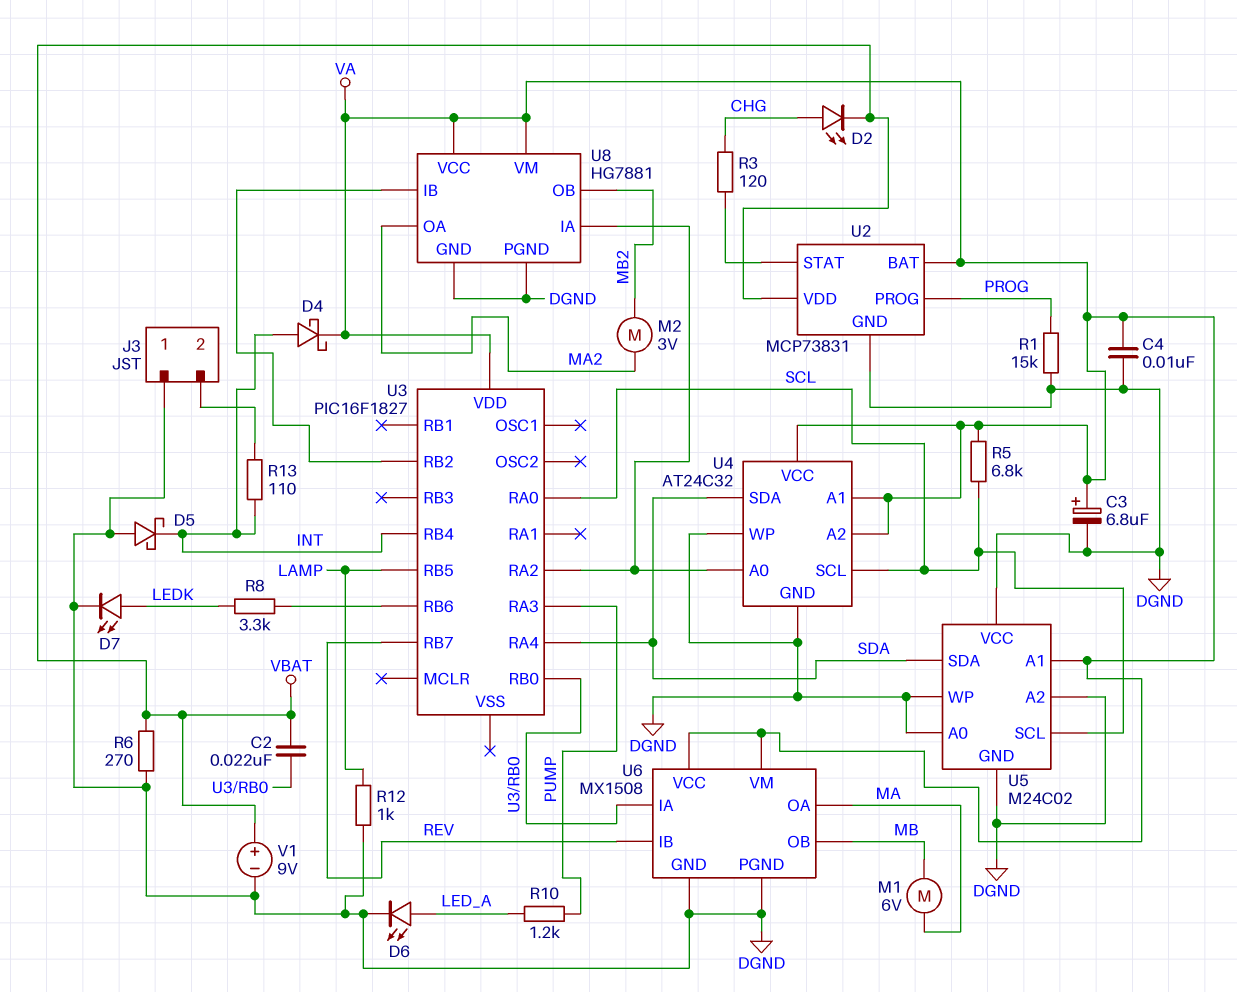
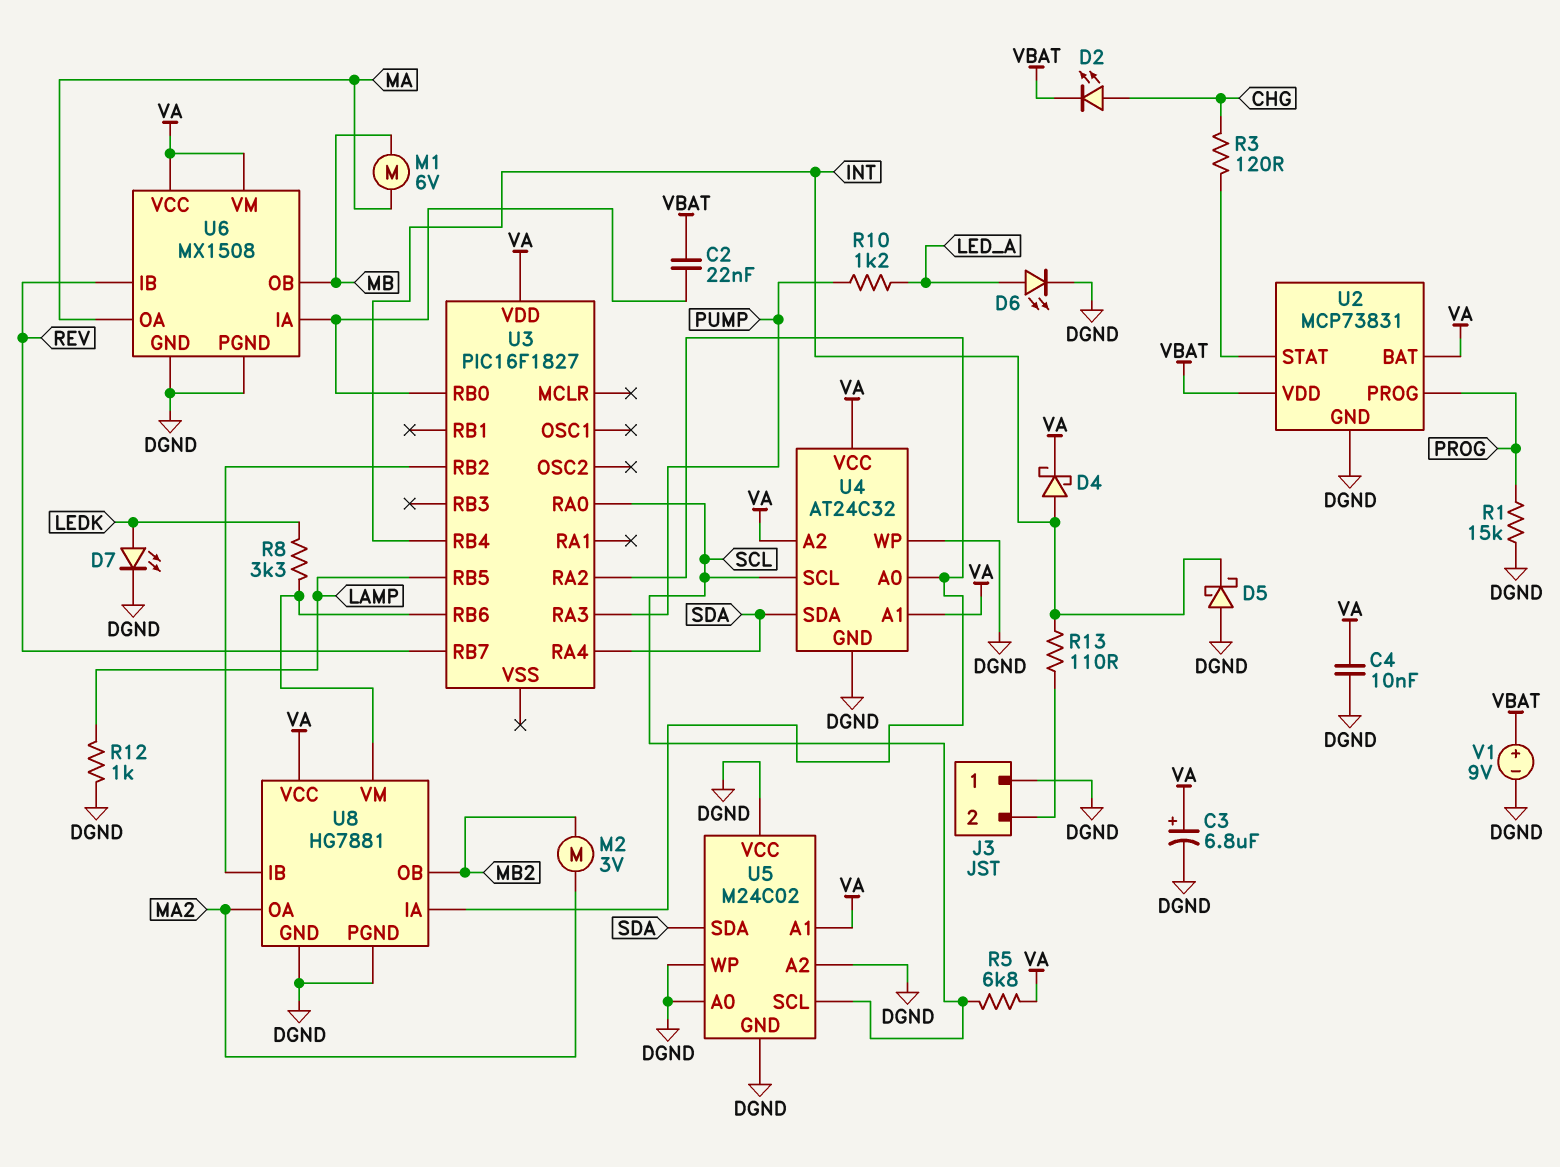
R6: 270 (DGND, VBAT) -> none
U8 pin VM: VA -> U3/RB6

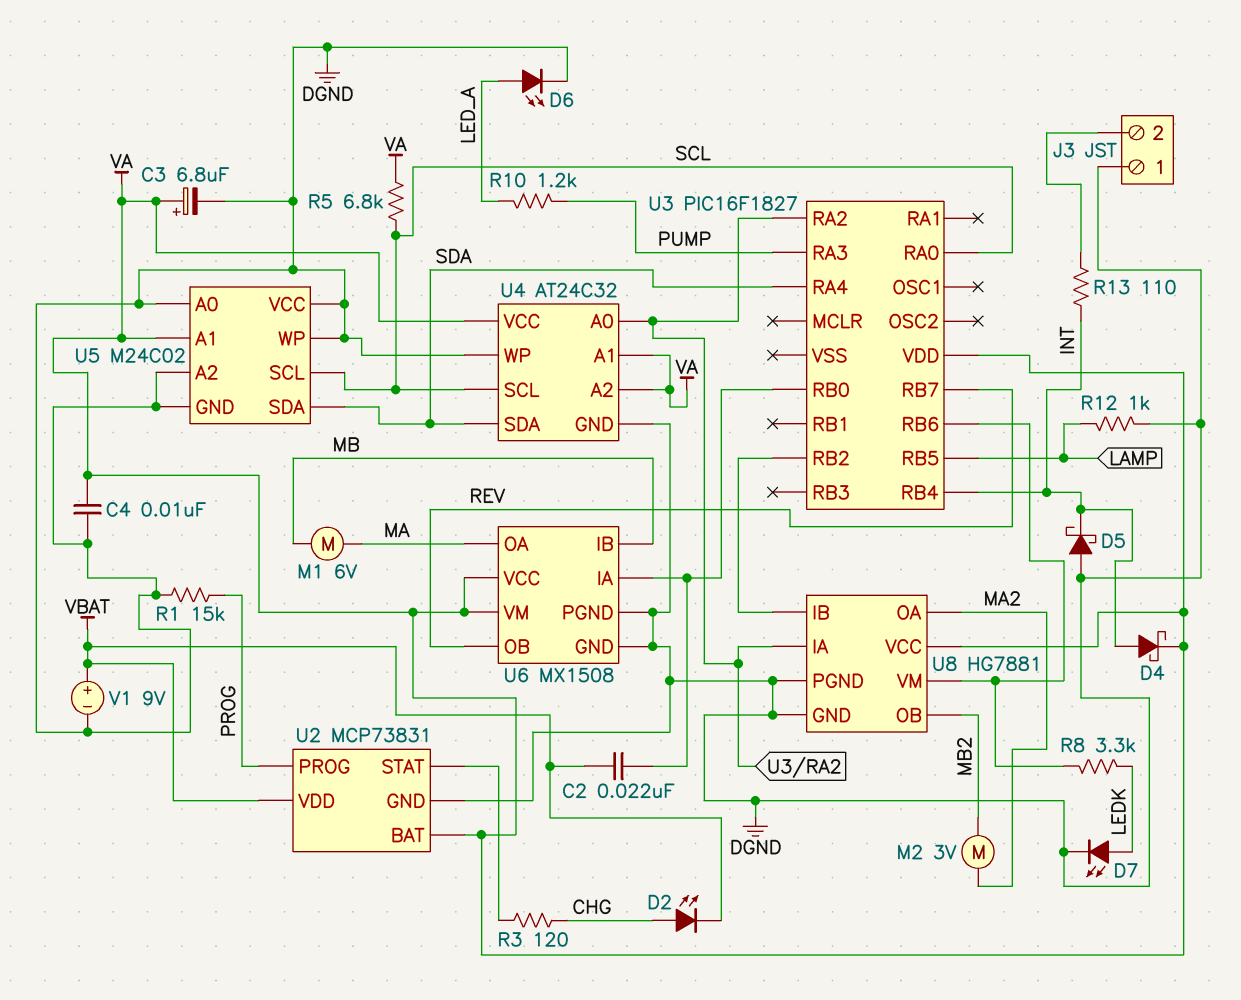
U6 pin IB: REV -> MB
U6 pin OB: MB -> REV

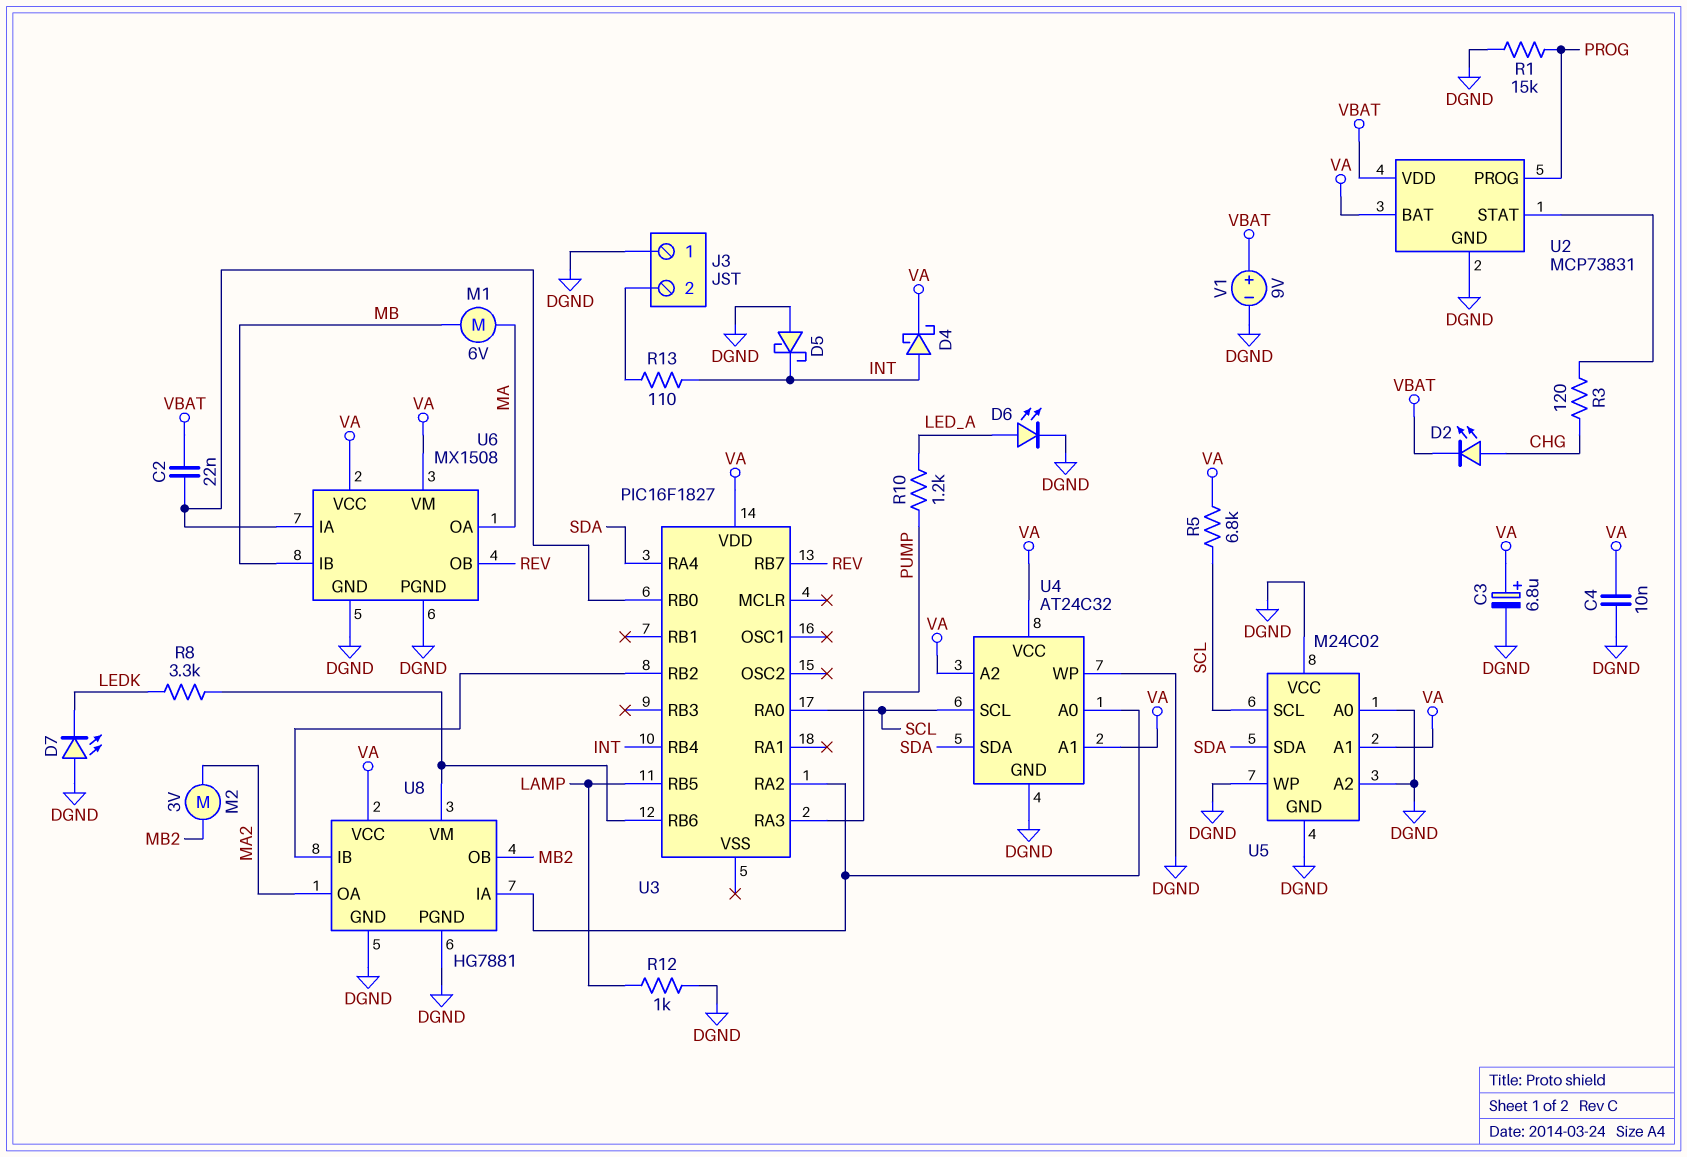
D7: LED (A LEDK, K DGND) -> LED (A DGND, K LEDK)

